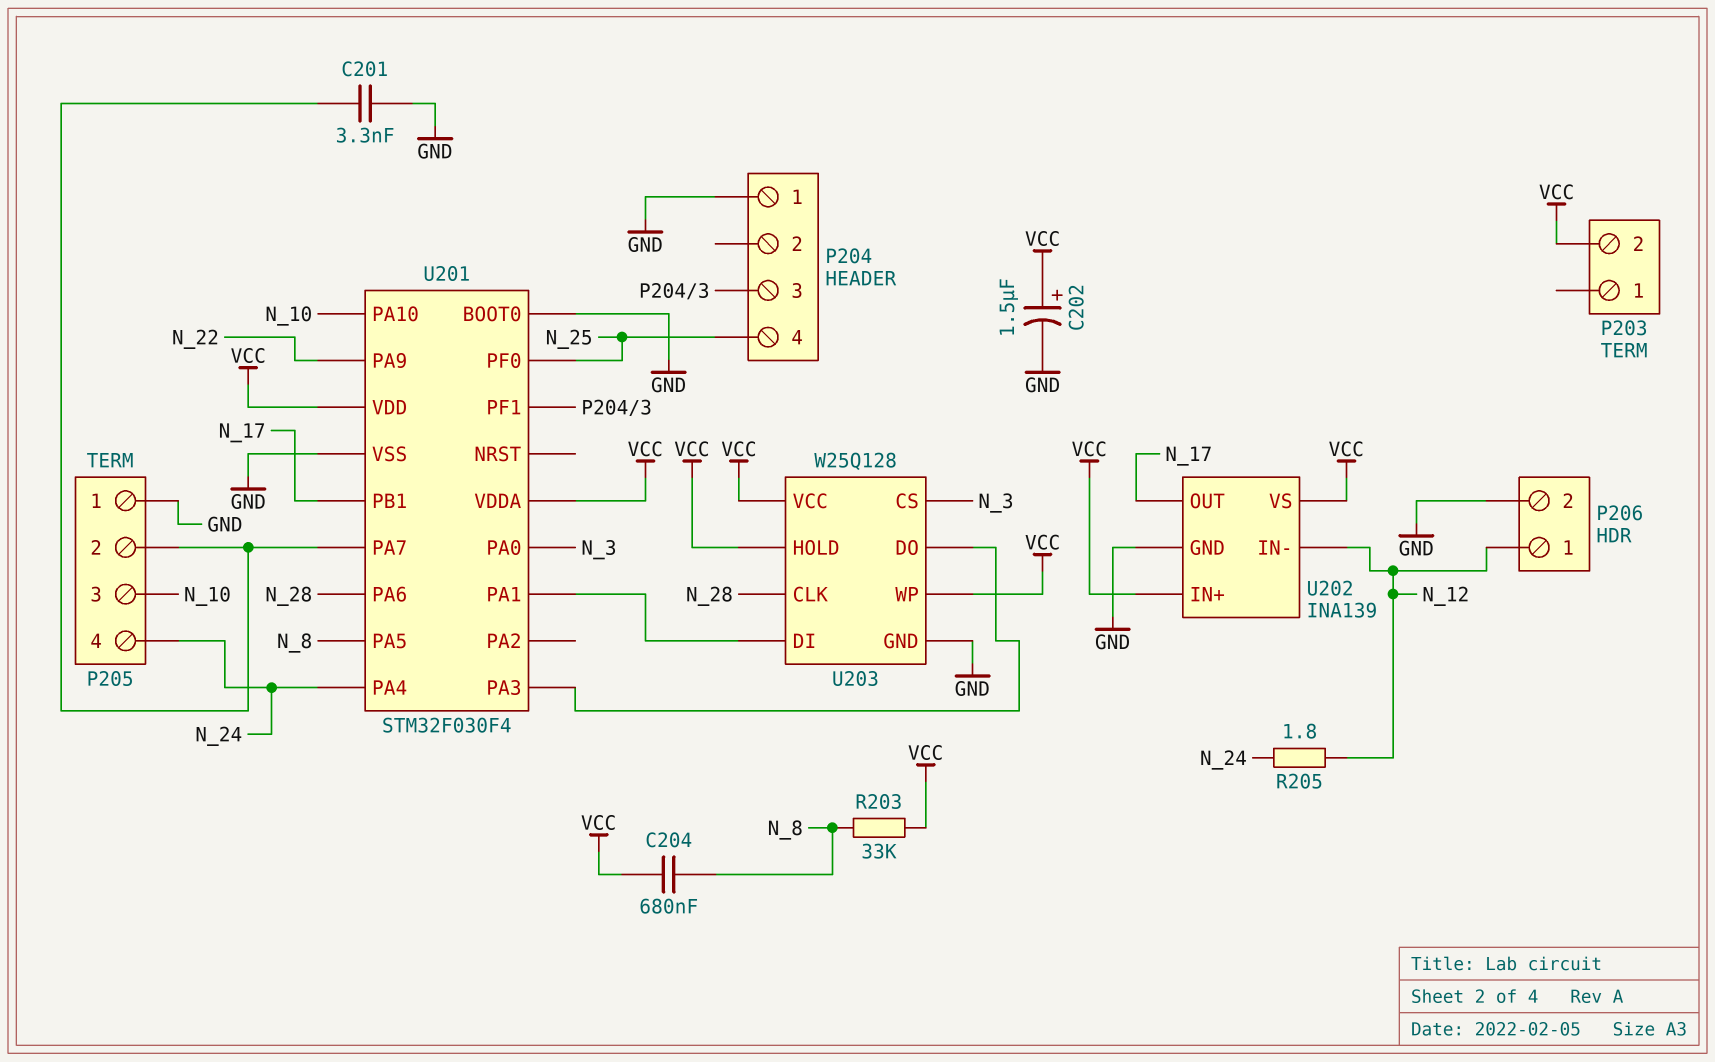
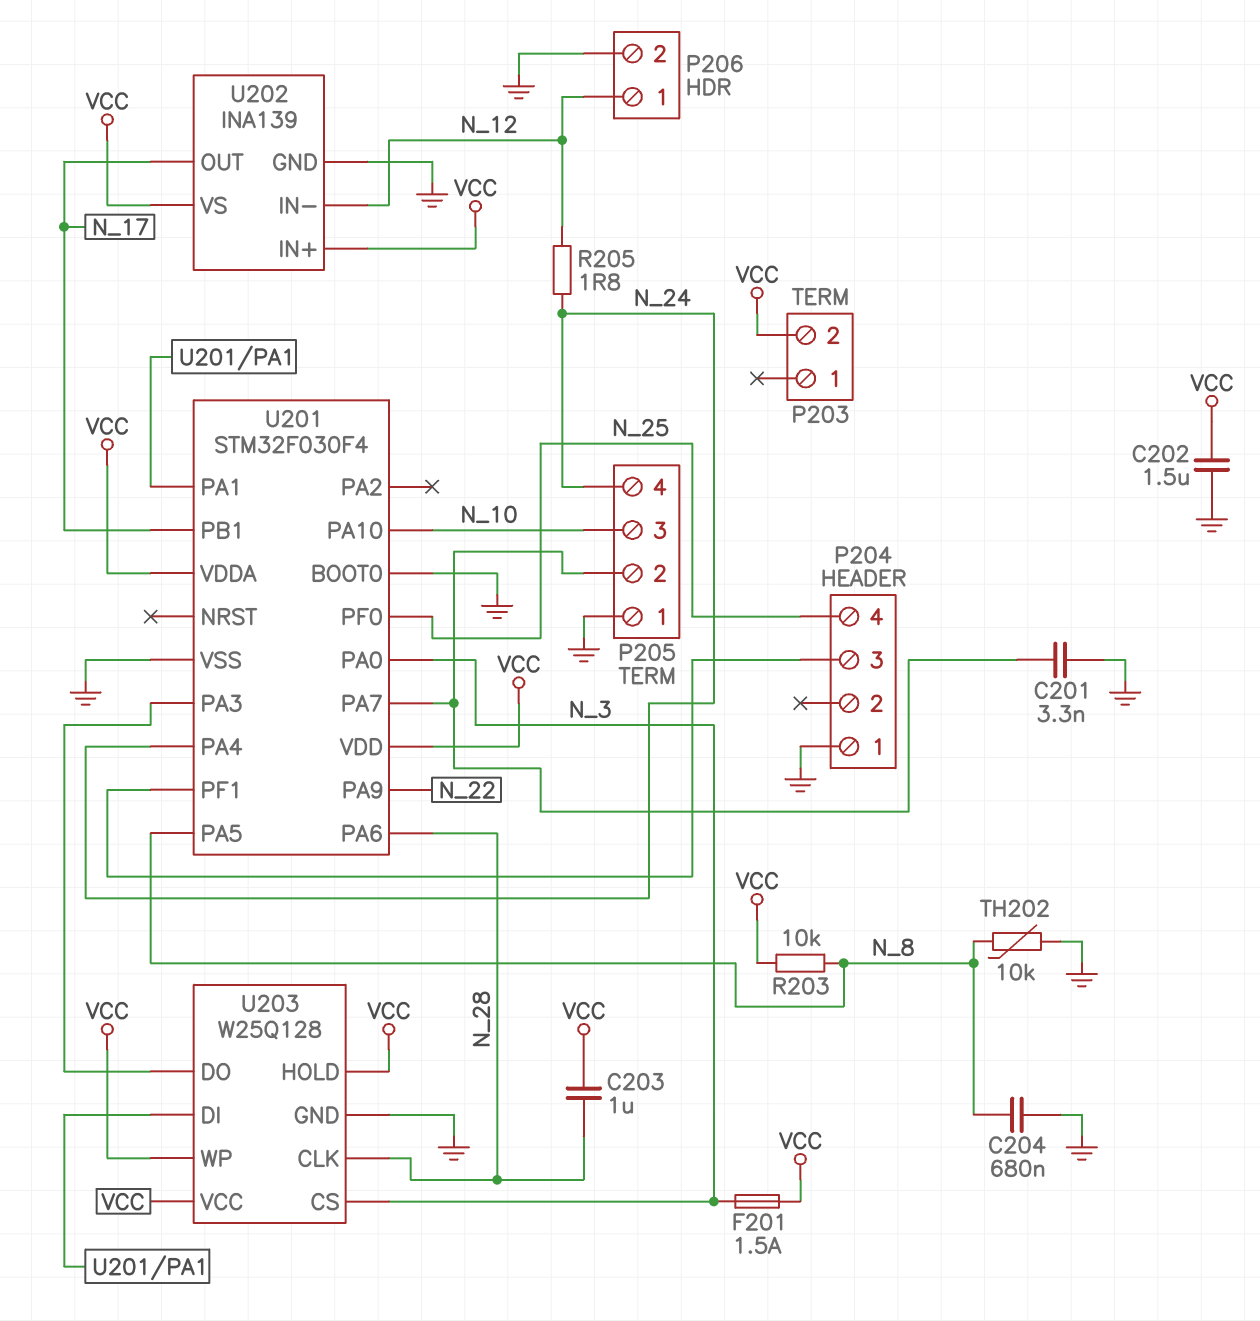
C202: 1.5uF (plus VCC, minus GND) -> 1.5uF (GND, VCC)
C203: none -> 1uF (N_28, VCC)
C204: 680nF (N_8, VCC) -> 680nF (GND, N_8)
F201: none -> 1.5A (N_3, VCC)
R203: 33k (N_8, VCC) -> 10k (N_8, VCC)
TH202: none -> 10k (GND, N_8)

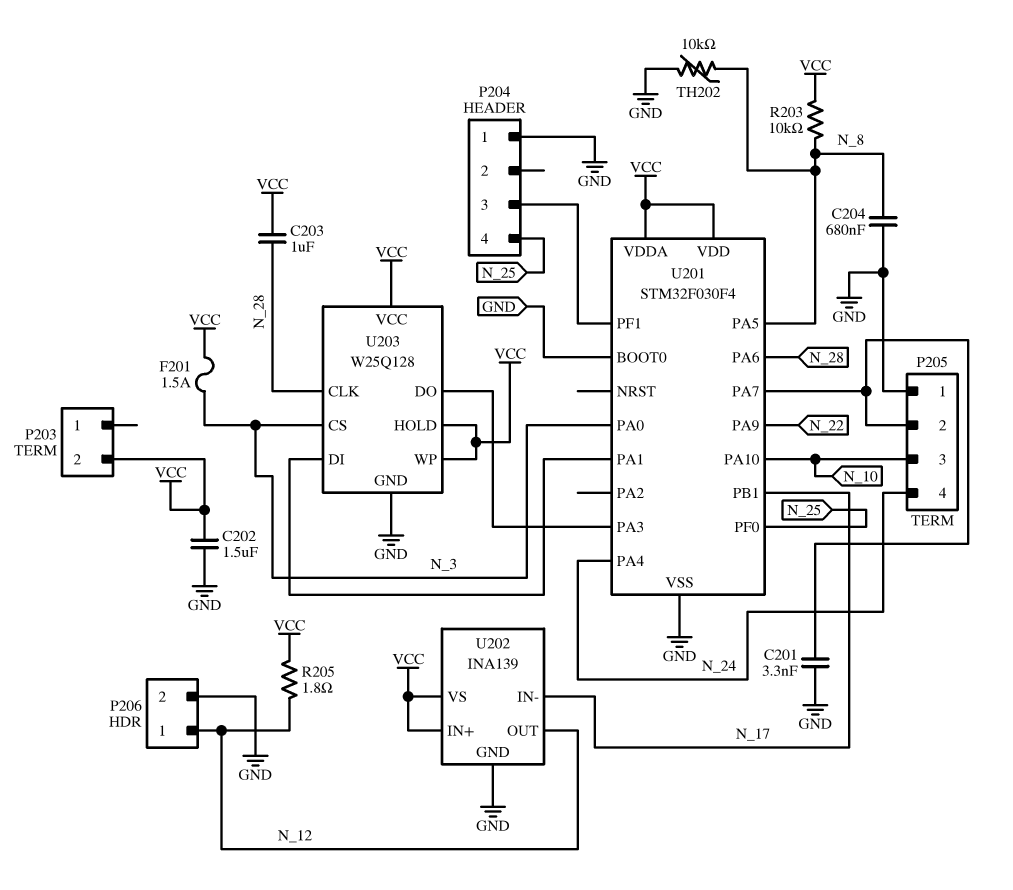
R205: 1.8 (N_12, N_24) -> 1.8 (N_12, VCC)
U202 pin IN-: N_12 -> N_17
U202 pin OUT: N_17 -> N_12

